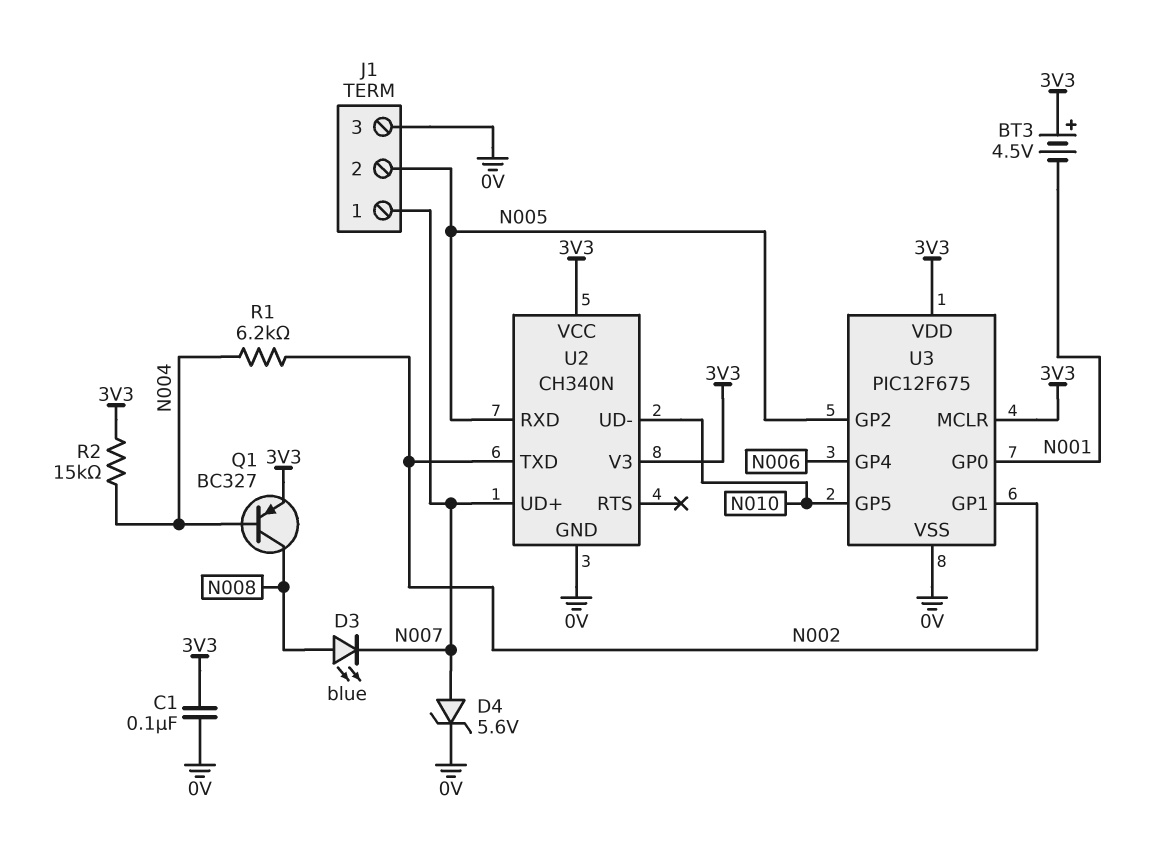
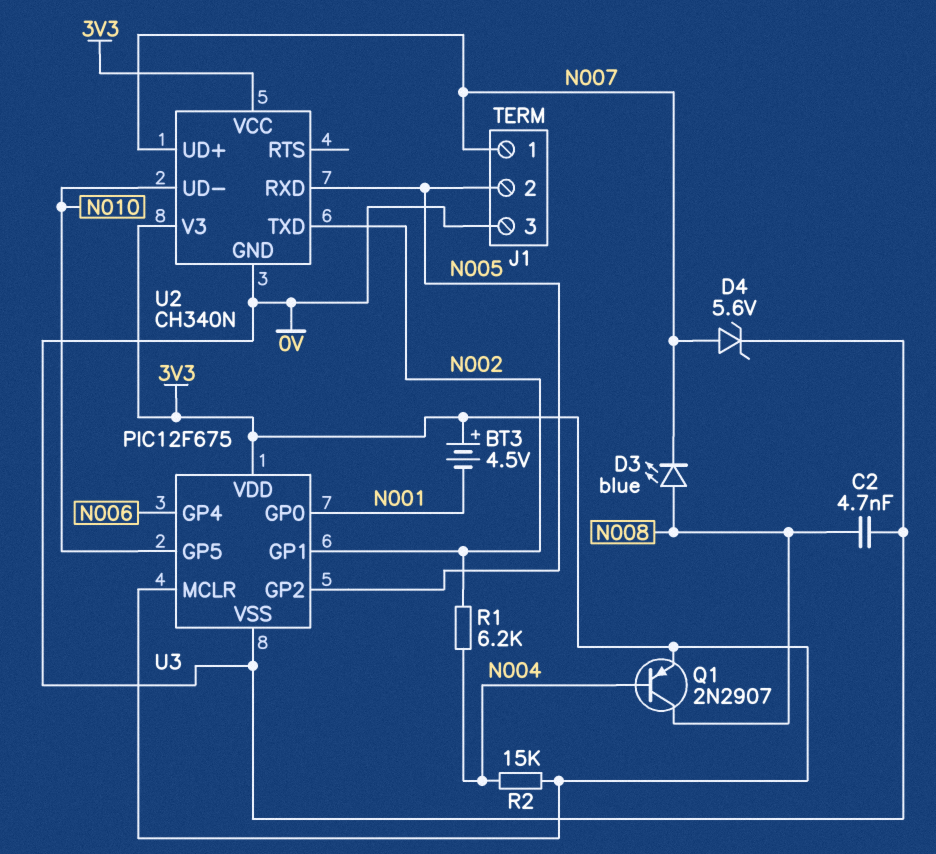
C1: 100nF (0V, 3V3) -> none
C2: none -> 4.7nF (0V, N008)
Q1: PNP BC327 (B N004, C N008, E 3V3) -> PNP 2N2907 (B N004, C N008, E 3V3)

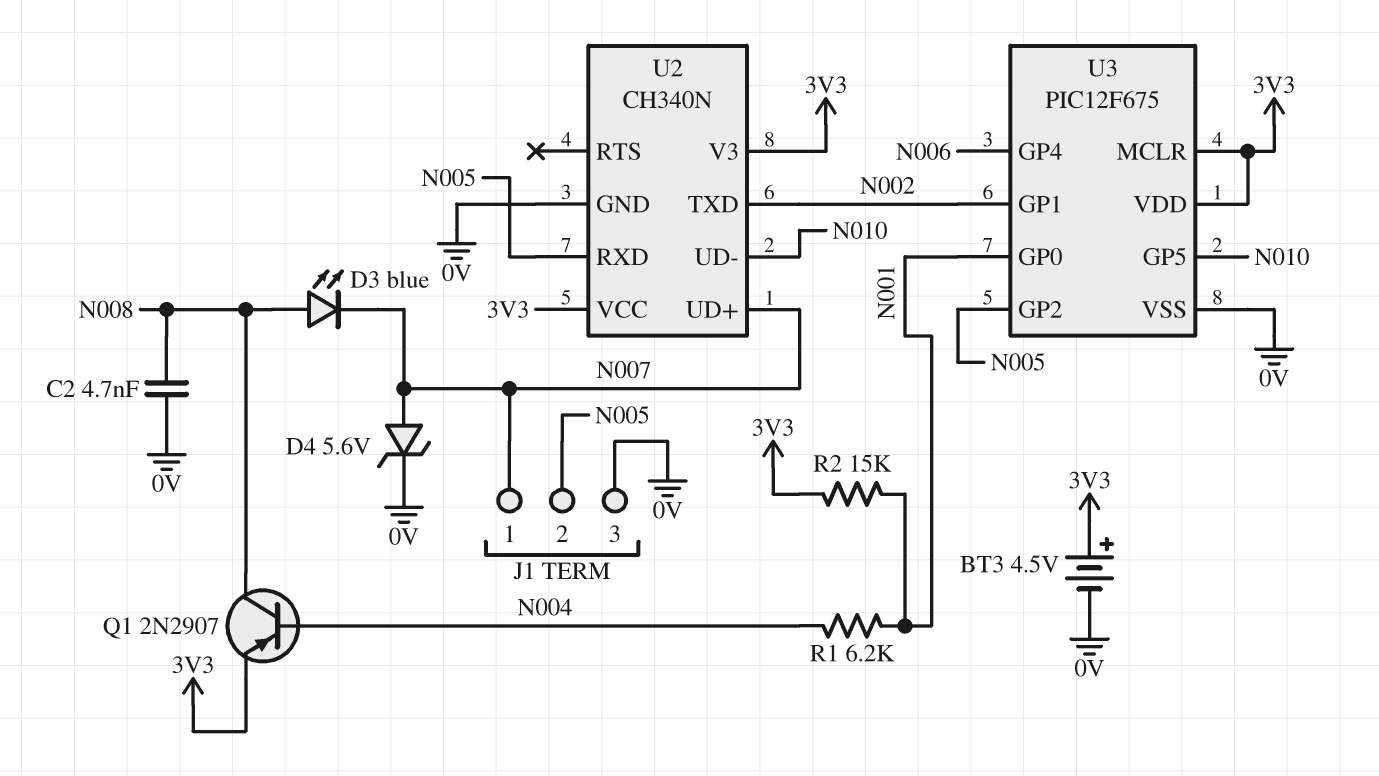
BT3: 4.5V (plus 3V3, minus N001) -> 4.5V (plus 3V3, minus 0V)
R1: 6.2k (N002, N004) -> 6.2k (N001, N004)
R2: 15k (3V3, N004) -> 15k (3V3, N001)

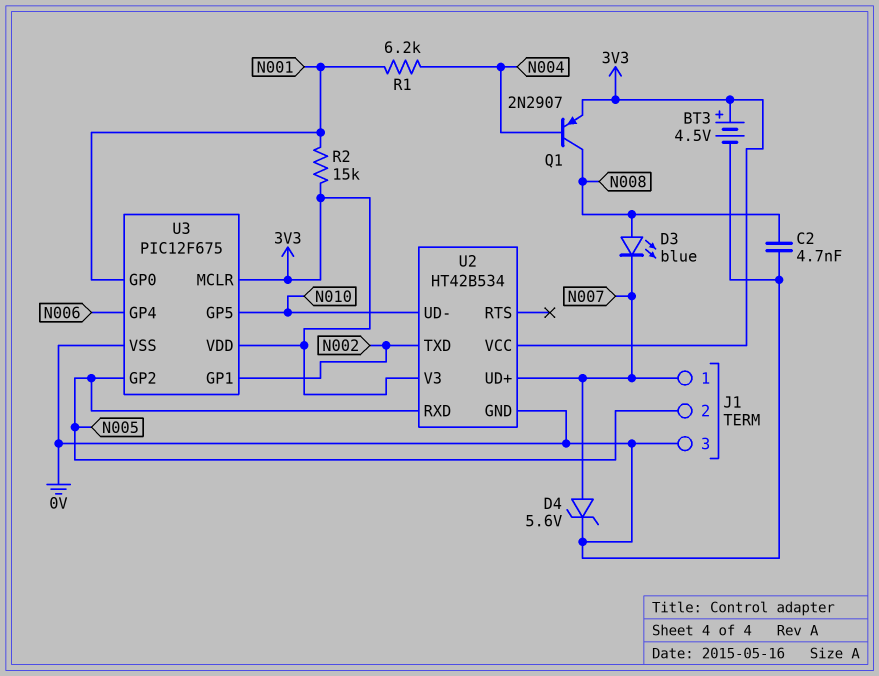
U2: CH340N -> HT42B534

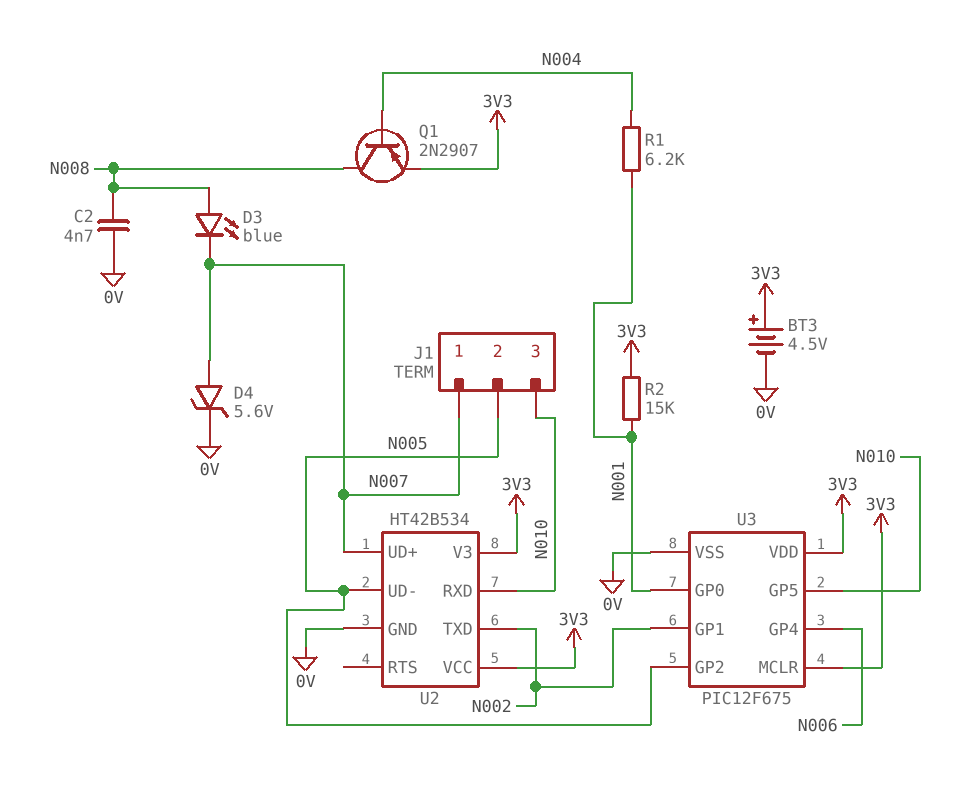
J1 pin 3: 0V -> N010
U2 pin RXD: N005 -> N010
U2 pin UD-: N010 -> N005

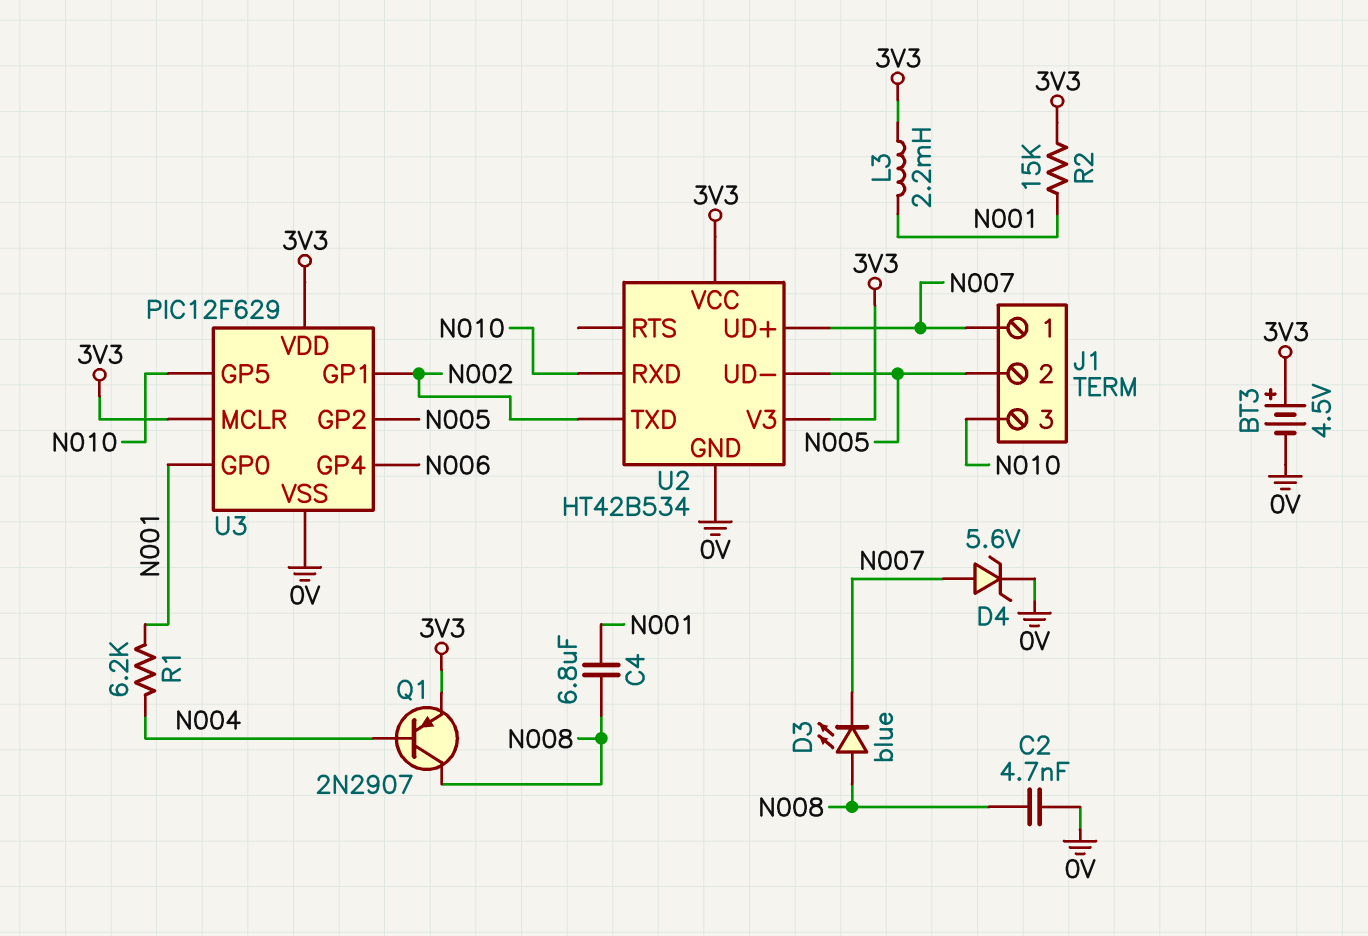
C4: none -> 6.8uF (N001, N008)
L3: none -> 2.2mH (3V3, N001)
U3: PIC12F675 -> PIC12F629

